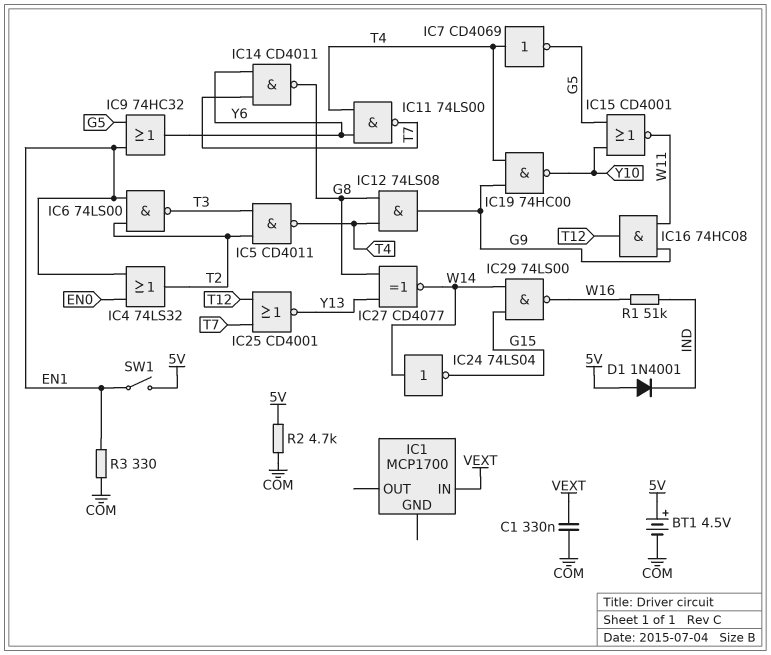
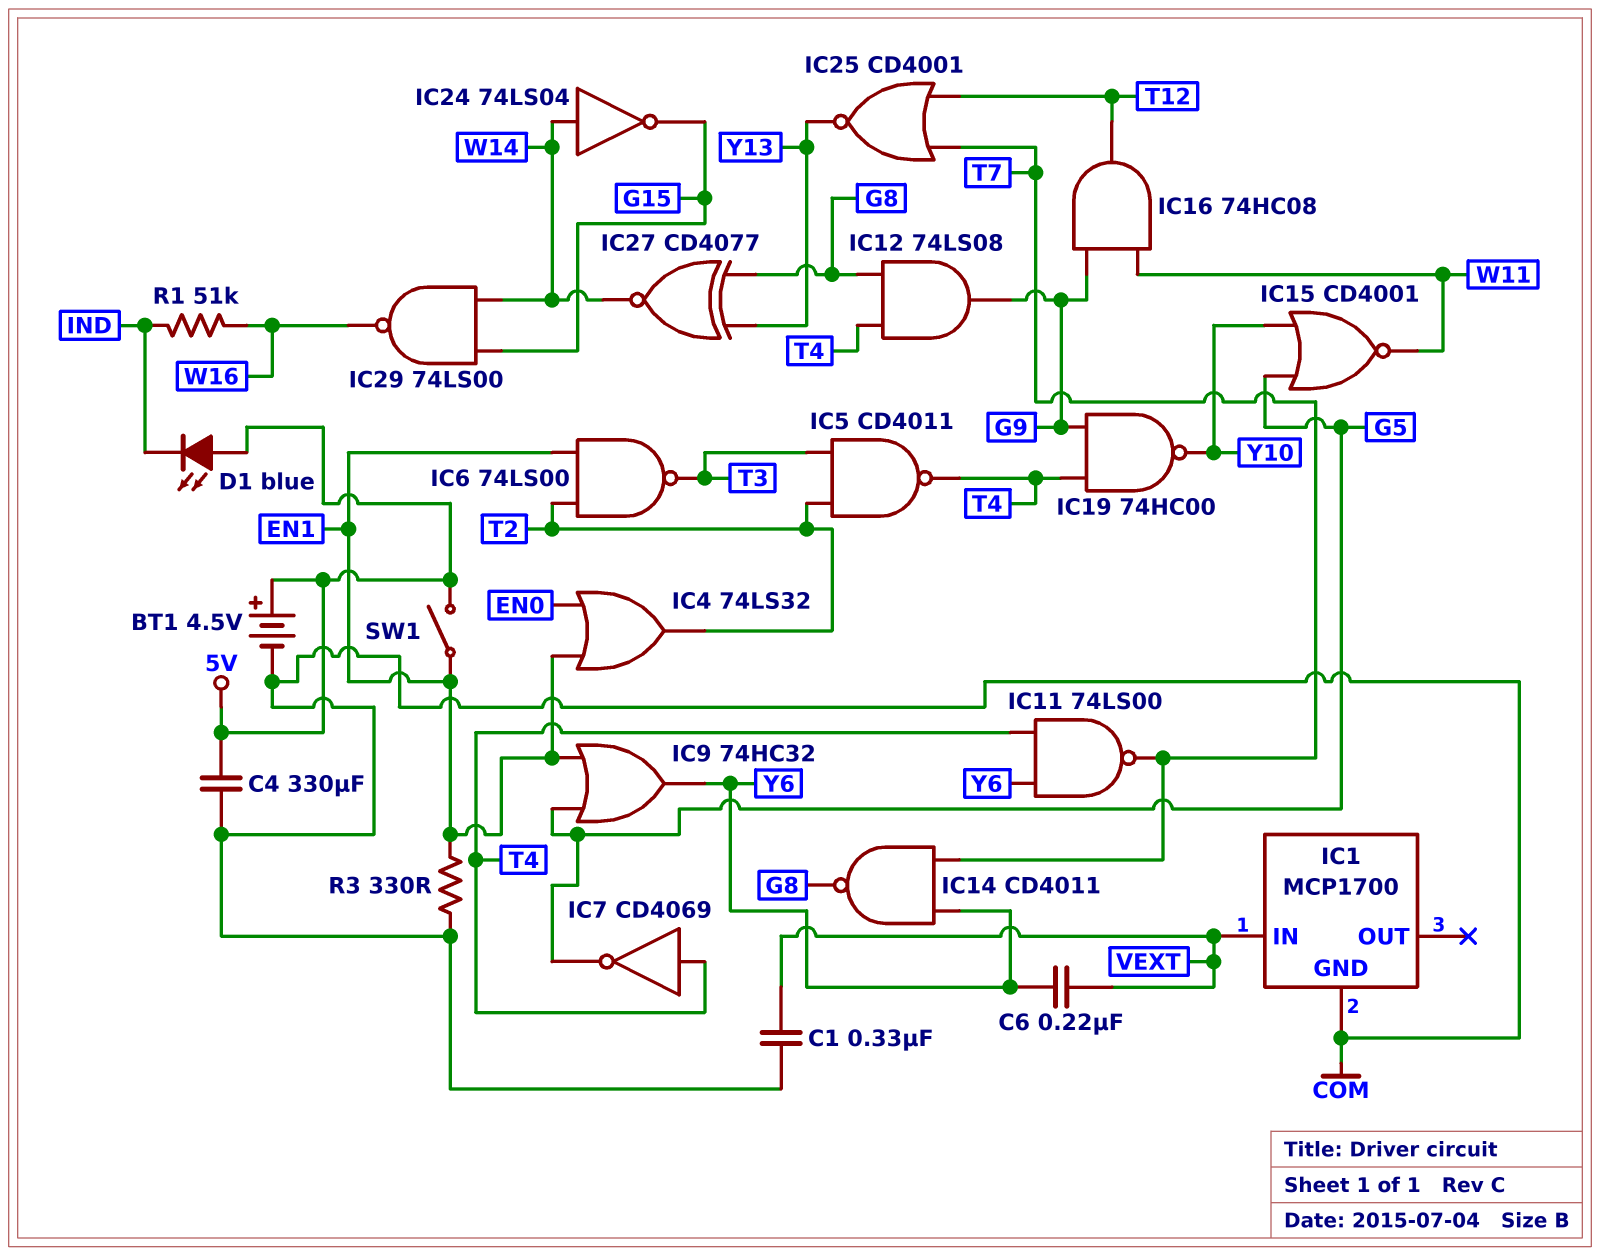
C4: none -> 330uF (5V, COM)
C6: none -> 220nF (VEXT, Y6)
D1: diode 1N4001 (A 5V, K IND) -> LED blue (A 5V, K IND)
IC1 pin GND: none -> COM
R2: 4.7k (5V, COM) -> none

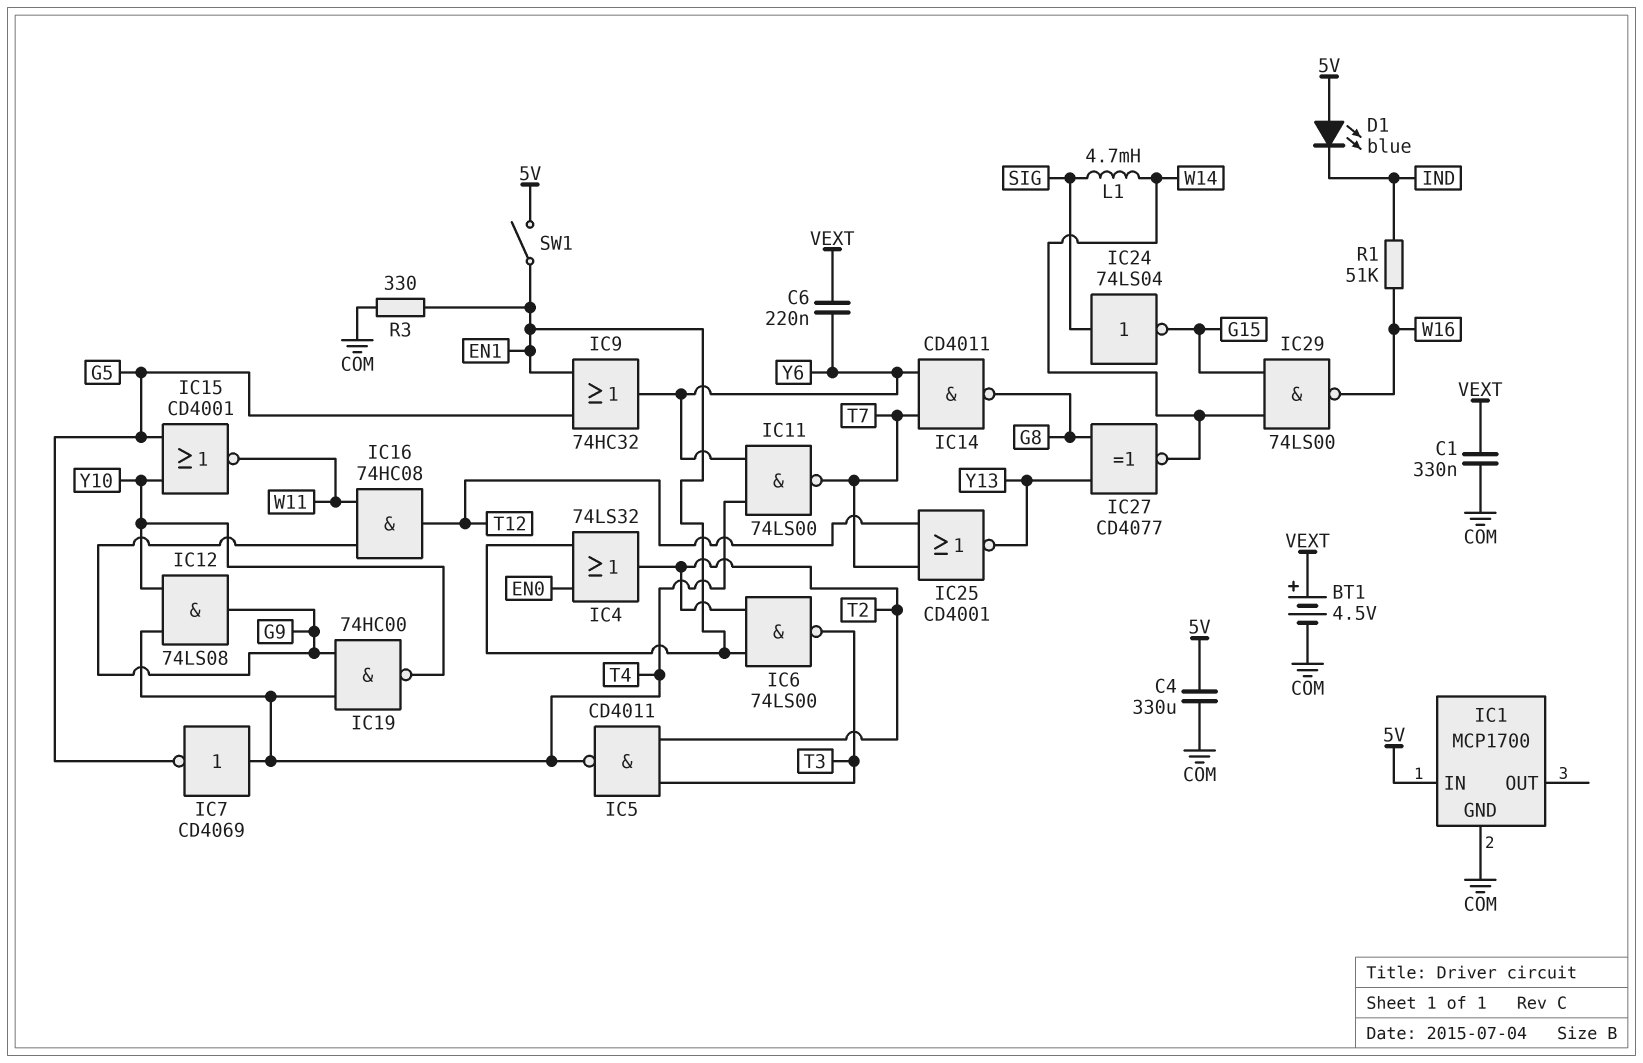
BT1: 4.5V (plus 5V, minus COM) -> 4.5V (plus VEXT, minus COM)
IC1 pin IN: VEXT -> 5V
IC12: AND 74LS08 (in G8, in T4, out G9) -> AND 74LS08 (in T4, in Y10, out G9)
IC24: NOT 74LS04 (in W14, out G15) -> NOT 74LS04 (in SIG, out G15)
L1: none -> 4.7mH (SIG, W14)

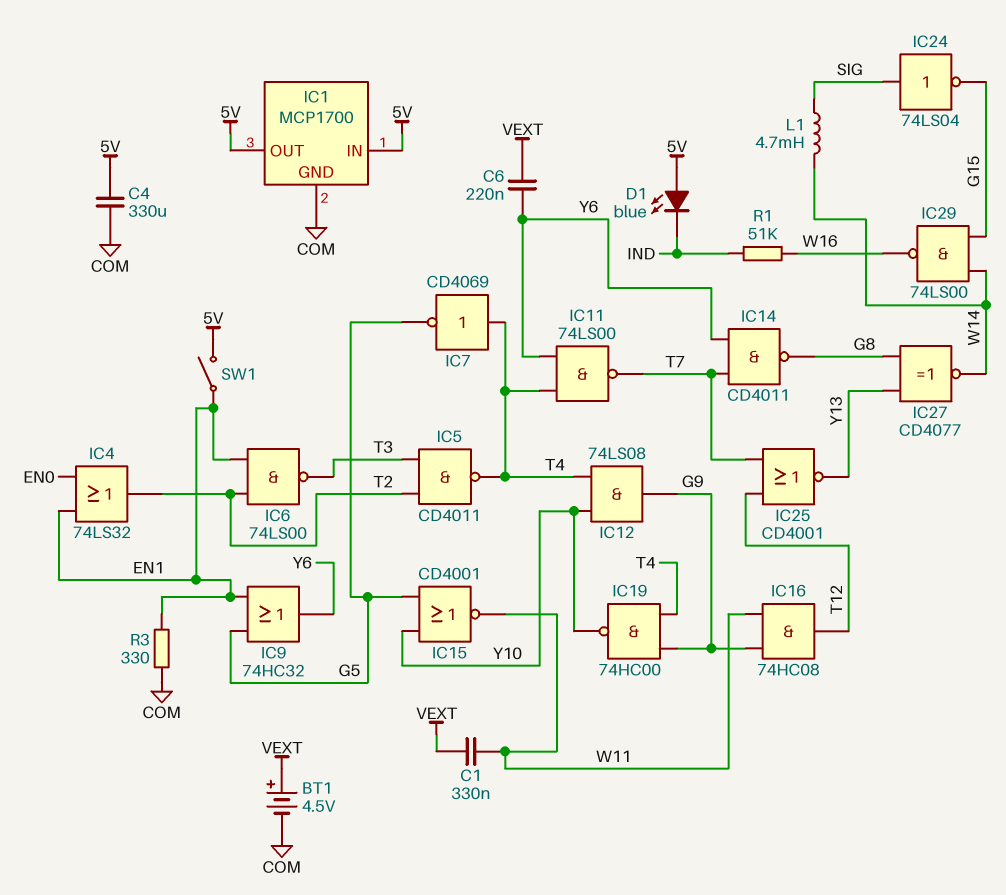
C1: 330nF (COM, VEXT) -> 330nF (VEXT, W11)
IC1 pin OUT: none -> 5V

